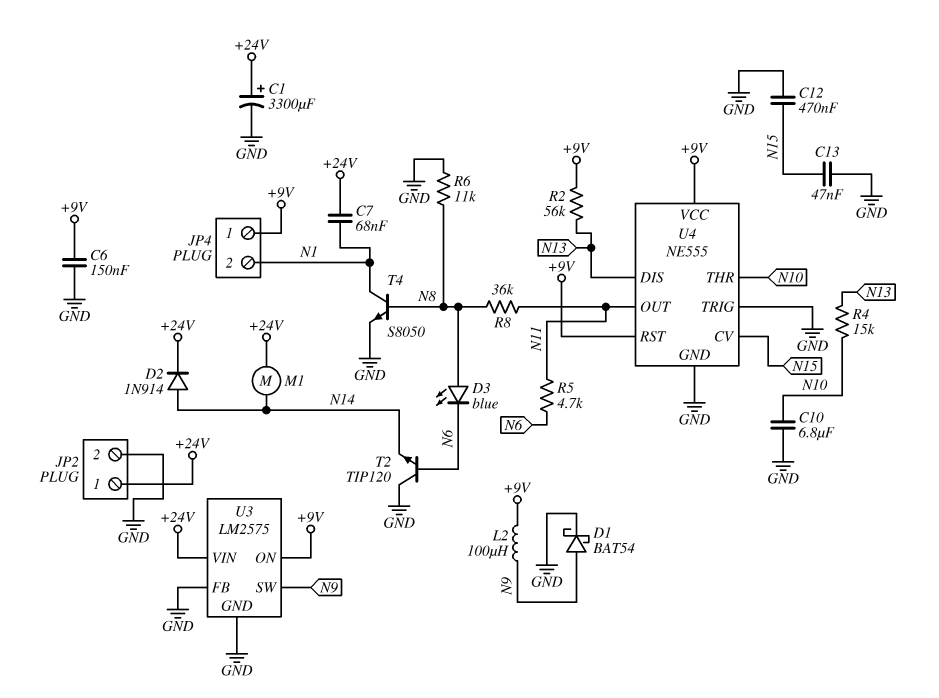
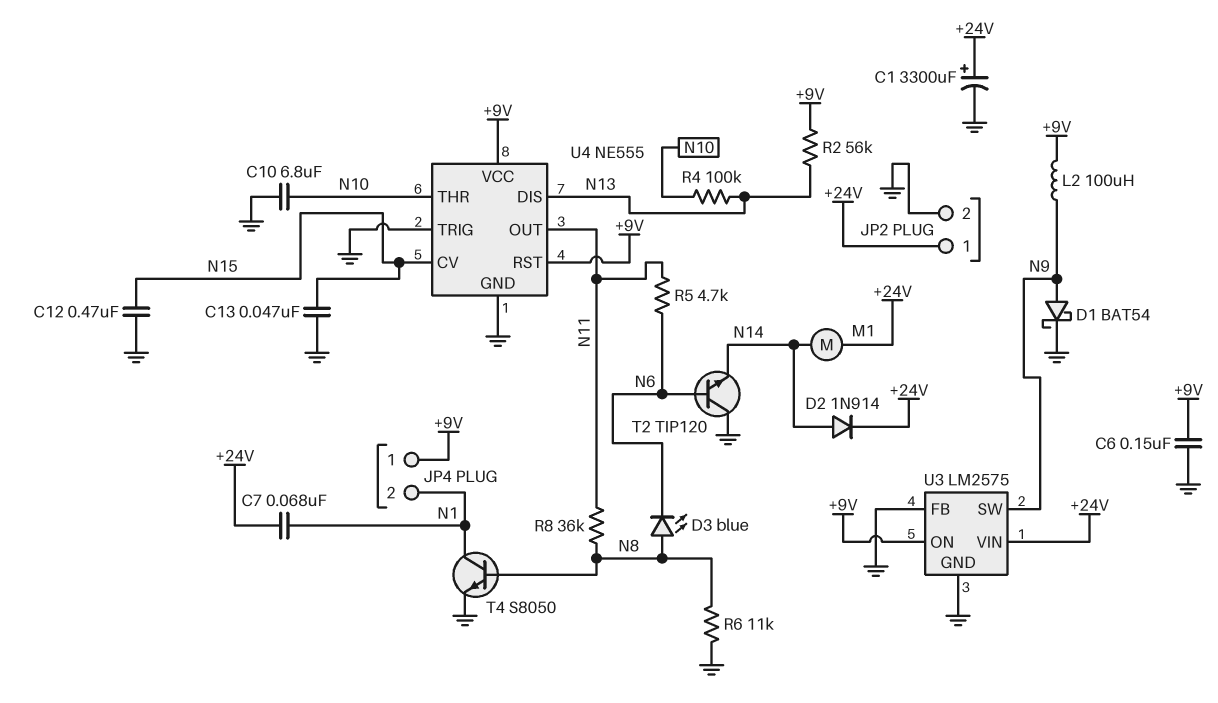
R4: 15k (N10, N13) -> 100k (N10, N13)

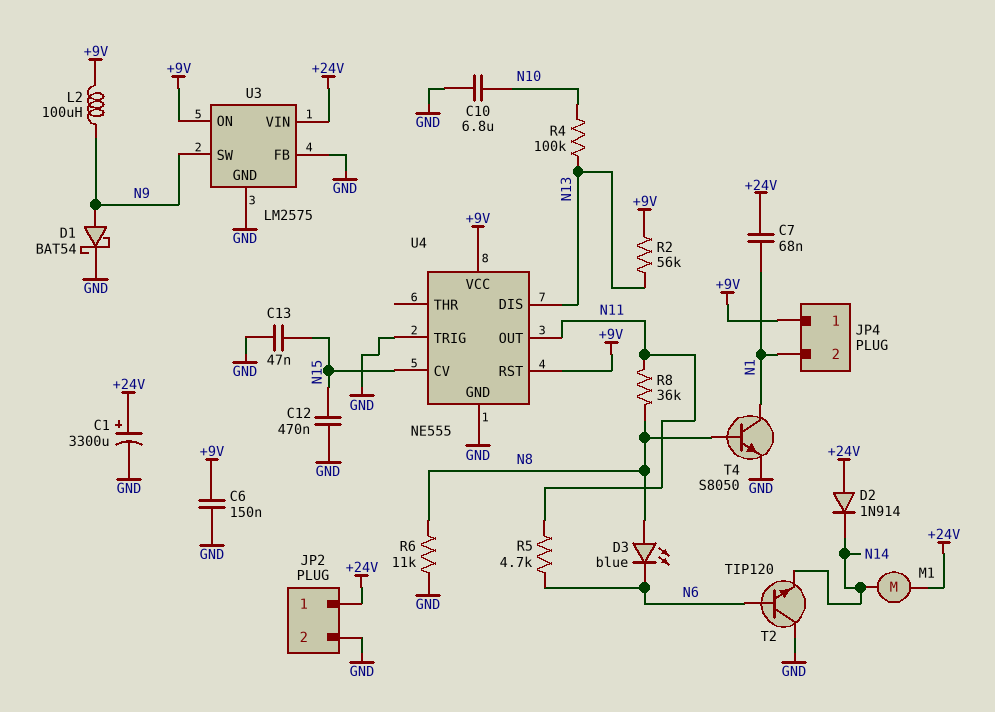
D2: diode 1N914 (A N14, K +24V) -> diode 1N914 (A +24V, K N14)
U4 pin THR: N10 -> none

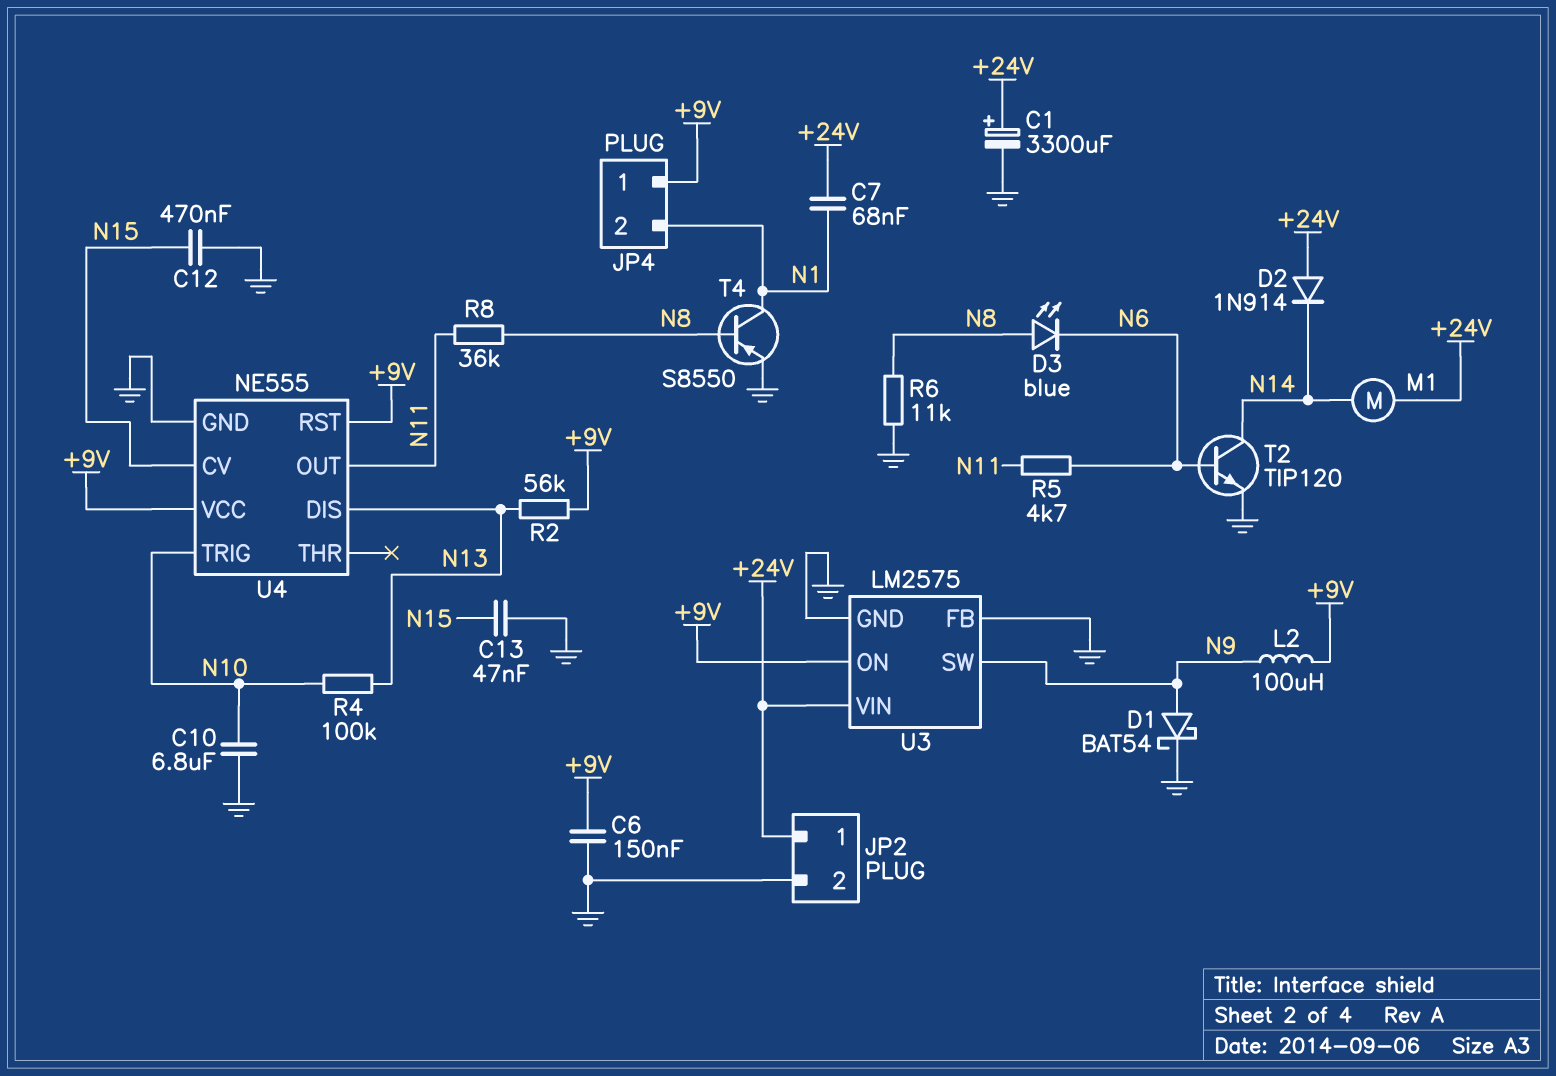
T2: NPN TIP120 (B N6, C GND, E N14) -> NPN TIP120 (B N6, C N14, E GND)
T4: NPN S8050 (B N8, C N1, E GND) -> PNP S8550 (B N8, C N1, E GND)
U4 pin TRIG: GND -> N10

